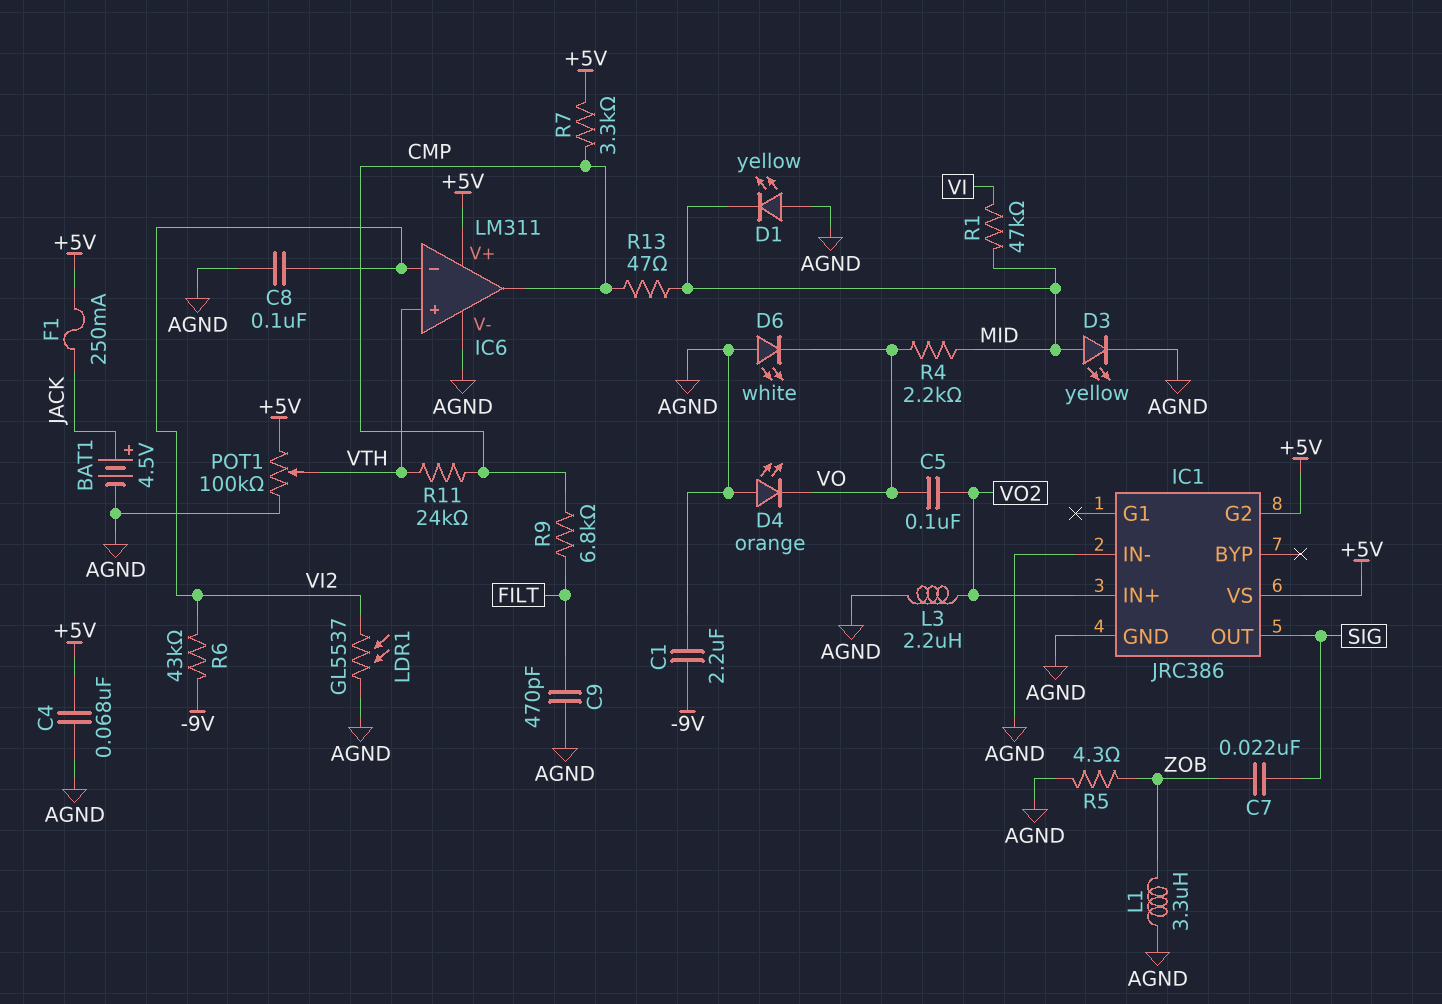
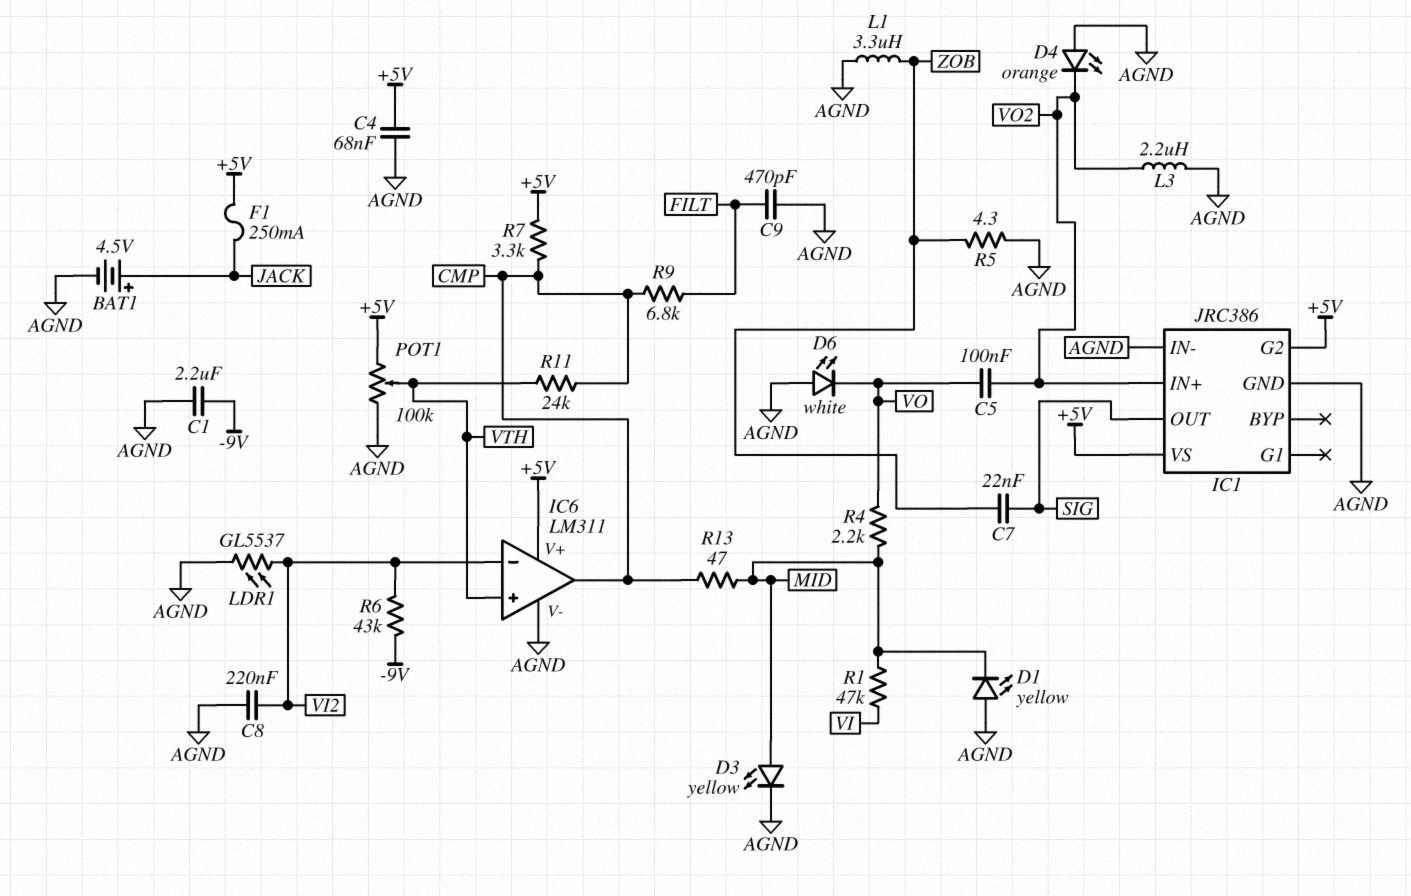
C8: 100nF (AGND, VI2) -> 220nF (AGND, VI2)
D4: LED orange (A AGND, K VO) -> LED orange (A AGND, K VO2)

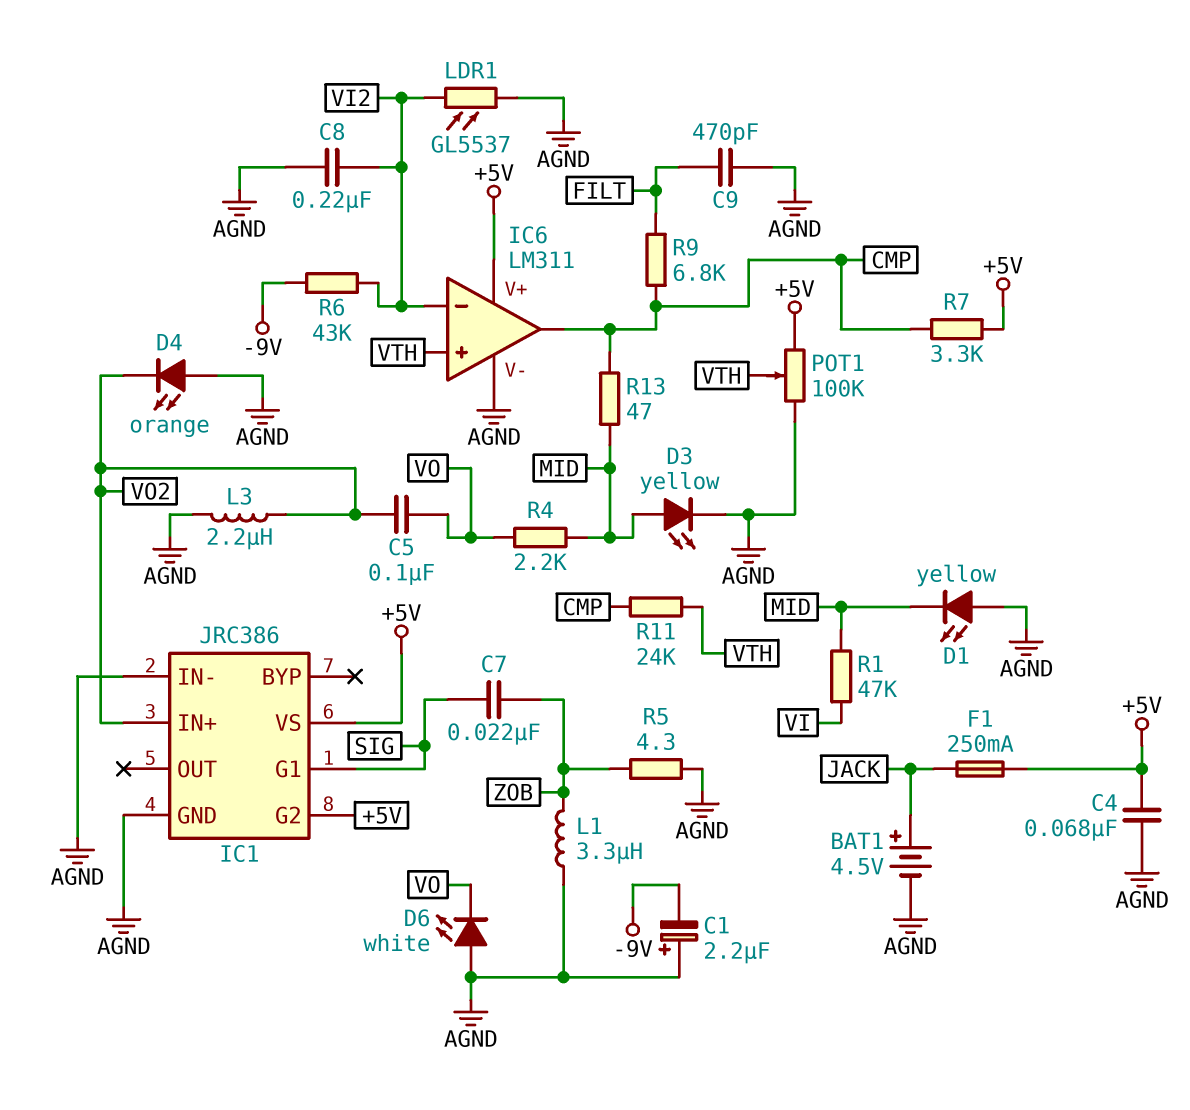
C1: 2.2uF (-9V, AGND) -> 2.2uF (plus AGND, minus -9V)
IC1 pin G1: none -> SIG
IC1 pin OUT: SIG -> none

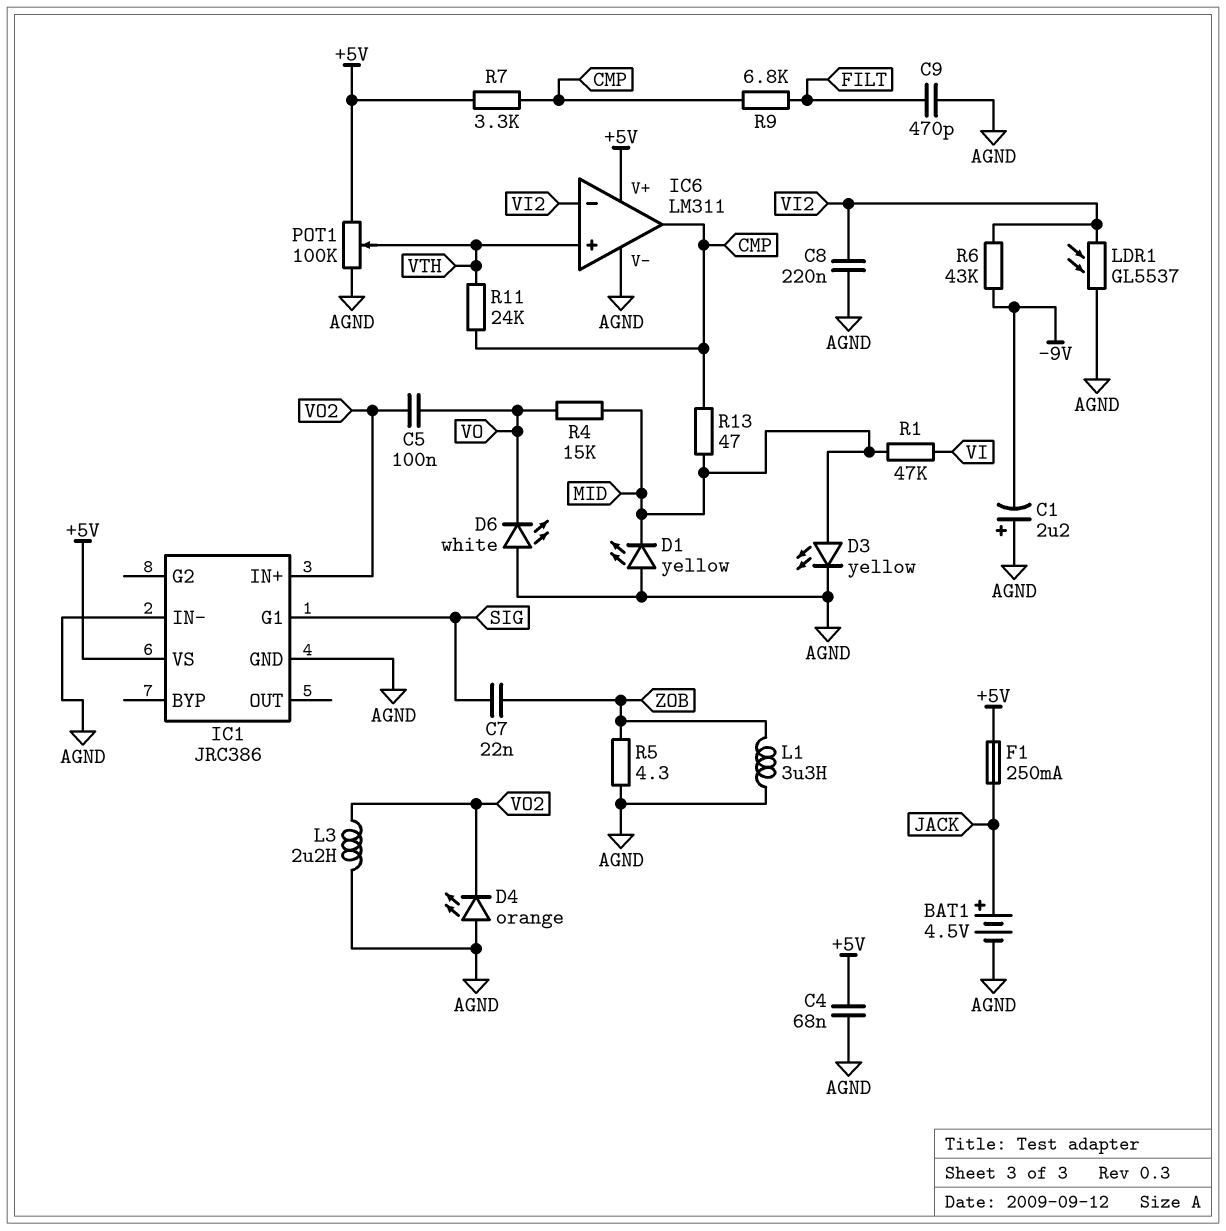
IC1 pin G2: +5V -> none
R4: 2.2k (MID, VO) -> 15k (MID, VO)

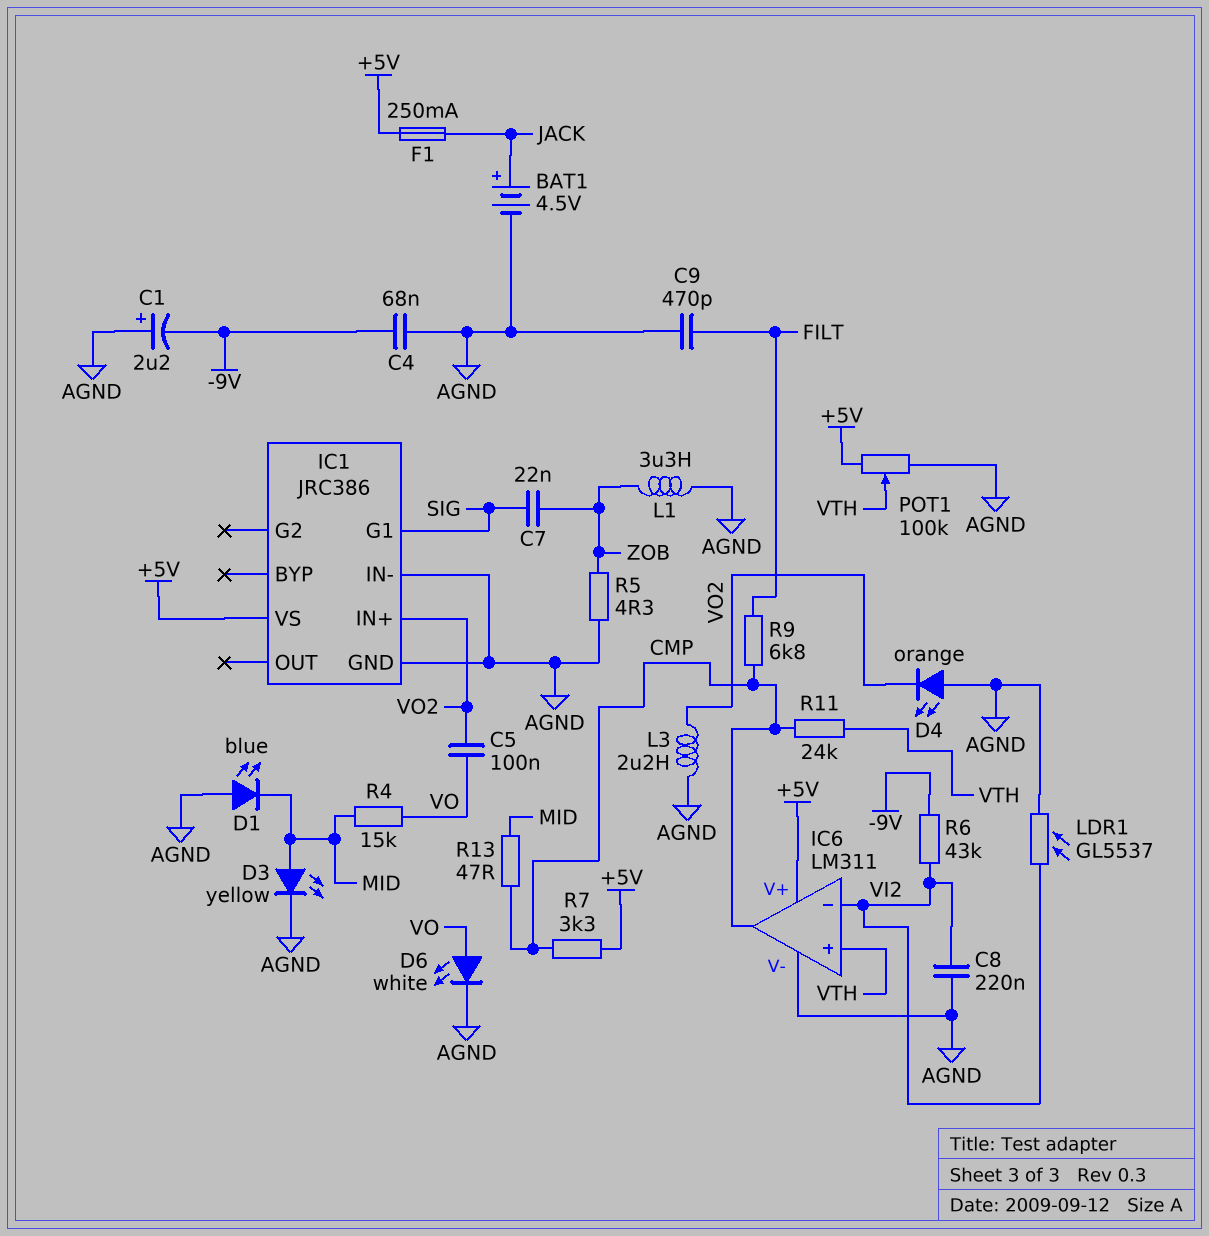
C4: 68nF (+5V, AGND) -> 68nF (-9V, AGND)
D1: LED yellow (A AGND, K MID) -> LED blue (A AGND, K MID)
D6: LED white (A AGND, K VO) -> LED white (A VO, K AGND)
R1: 47k (MID, VI) -> none

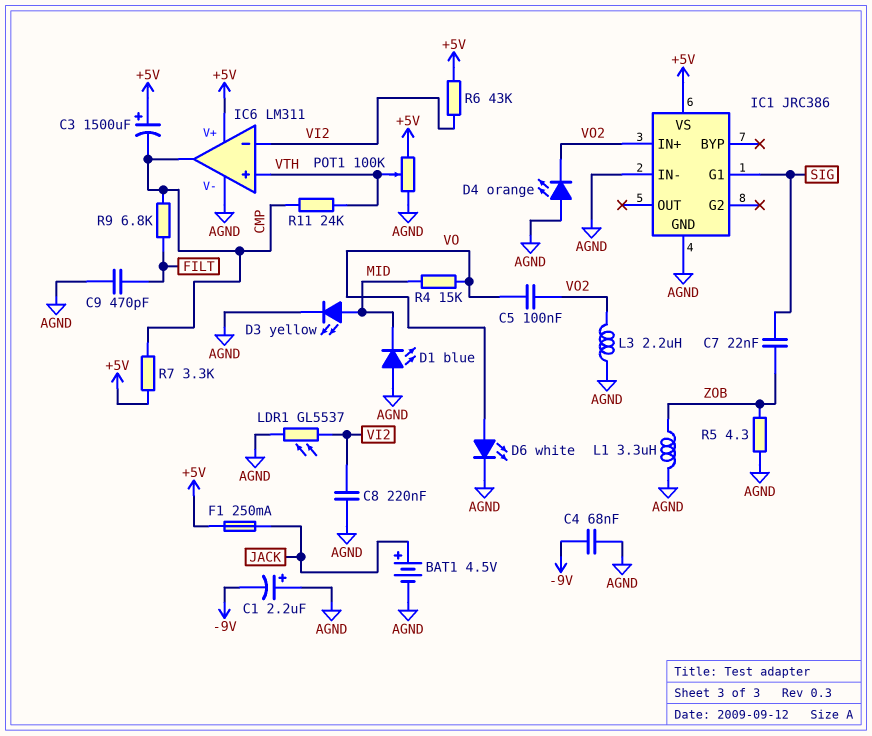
C3: none -> 1500uF (plus +5V, minus CMP)
R6: 43k (-9V, VI2) -> 43k (+5V, VI2)
R13: 47 (CMP, MID) -> none

